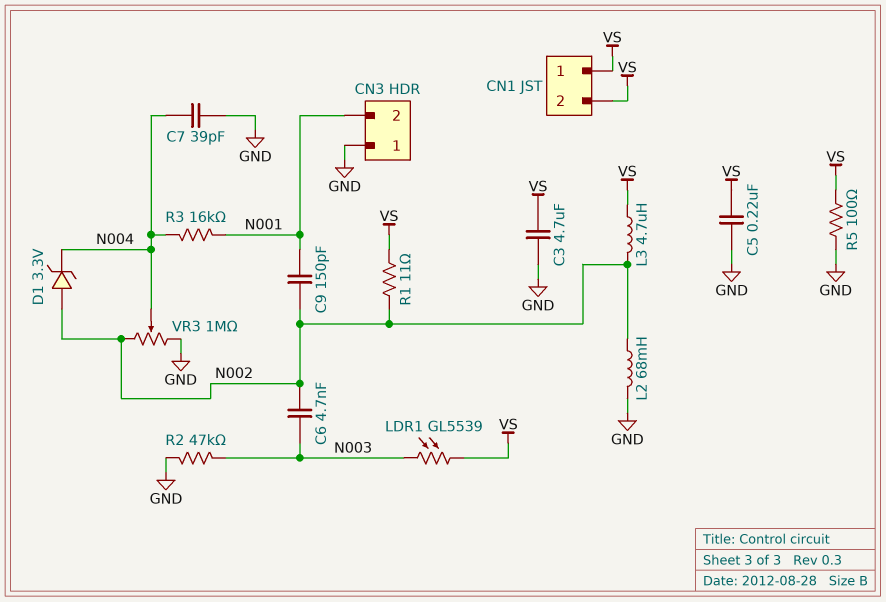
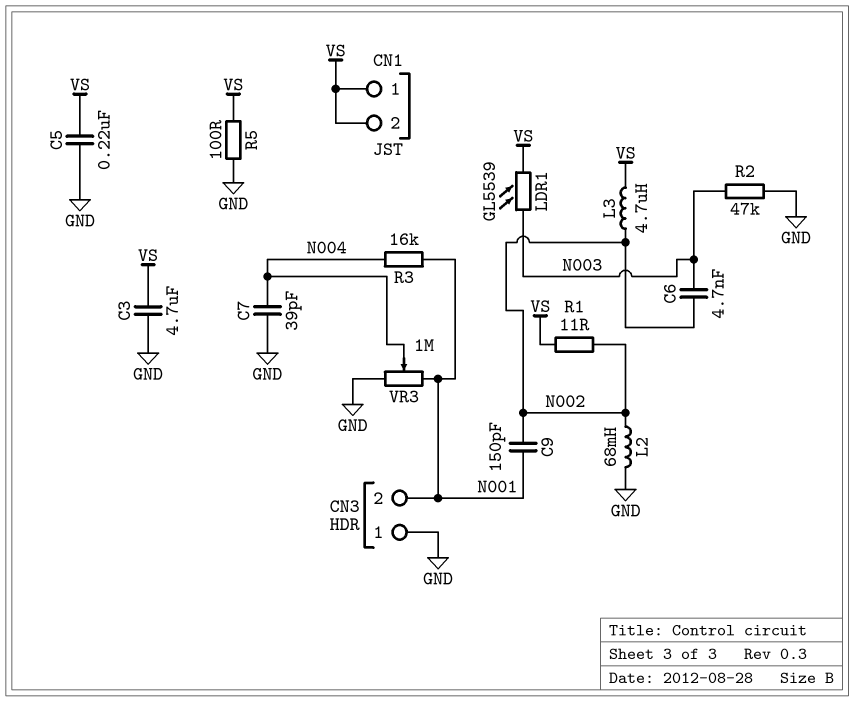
D1: zener 3.3V (A N002, K N004) -> none
VR3: 1M (GND, N002, wiper N004) -> 1M (GND, N001, wiper N004)

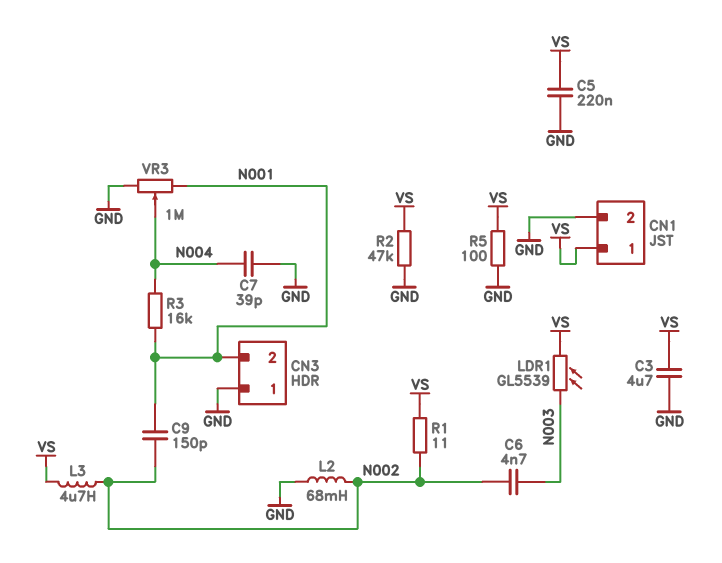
CN1 pin 2: VS -> GND
R2: 47k (GND, N003) -> 47k (GND, VS)

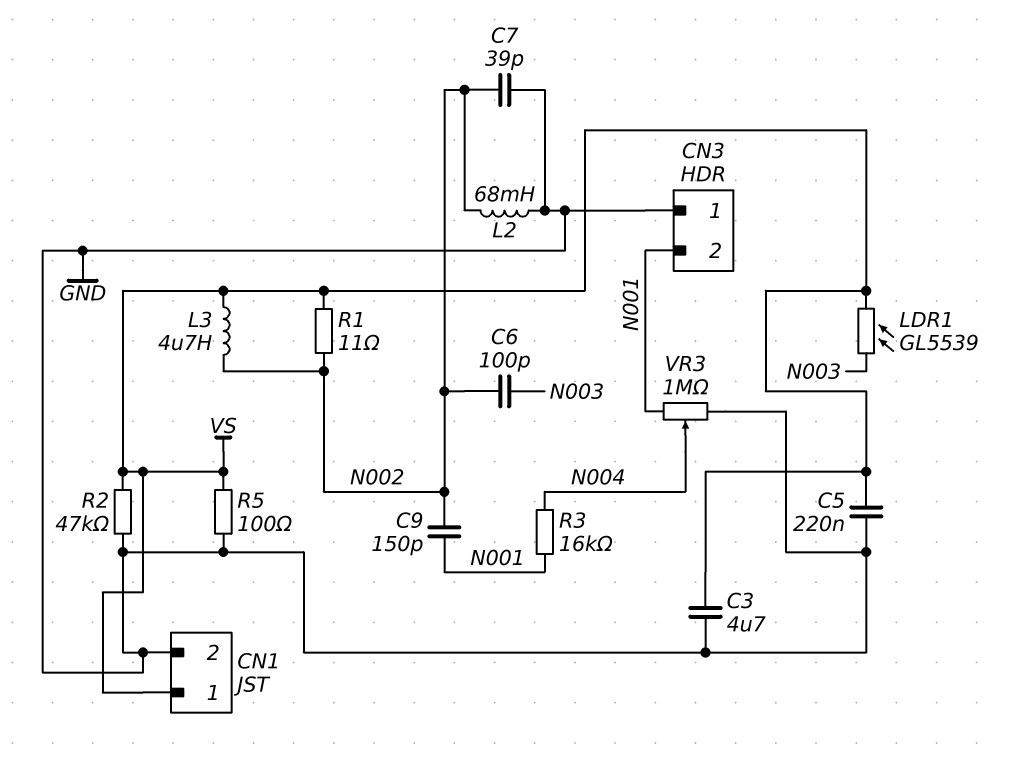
C6: 4.7nF (N002, N003) -> 100pF (N002, N003)
C7: 39pF (GND, N004) -> 39pF (GND, N002)

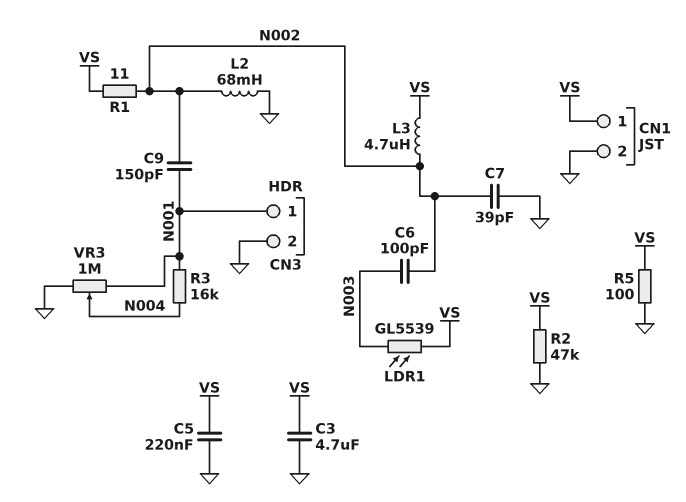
CN3 pin 1: GND -> N001
CN3 pin 2: N001 -> GND

